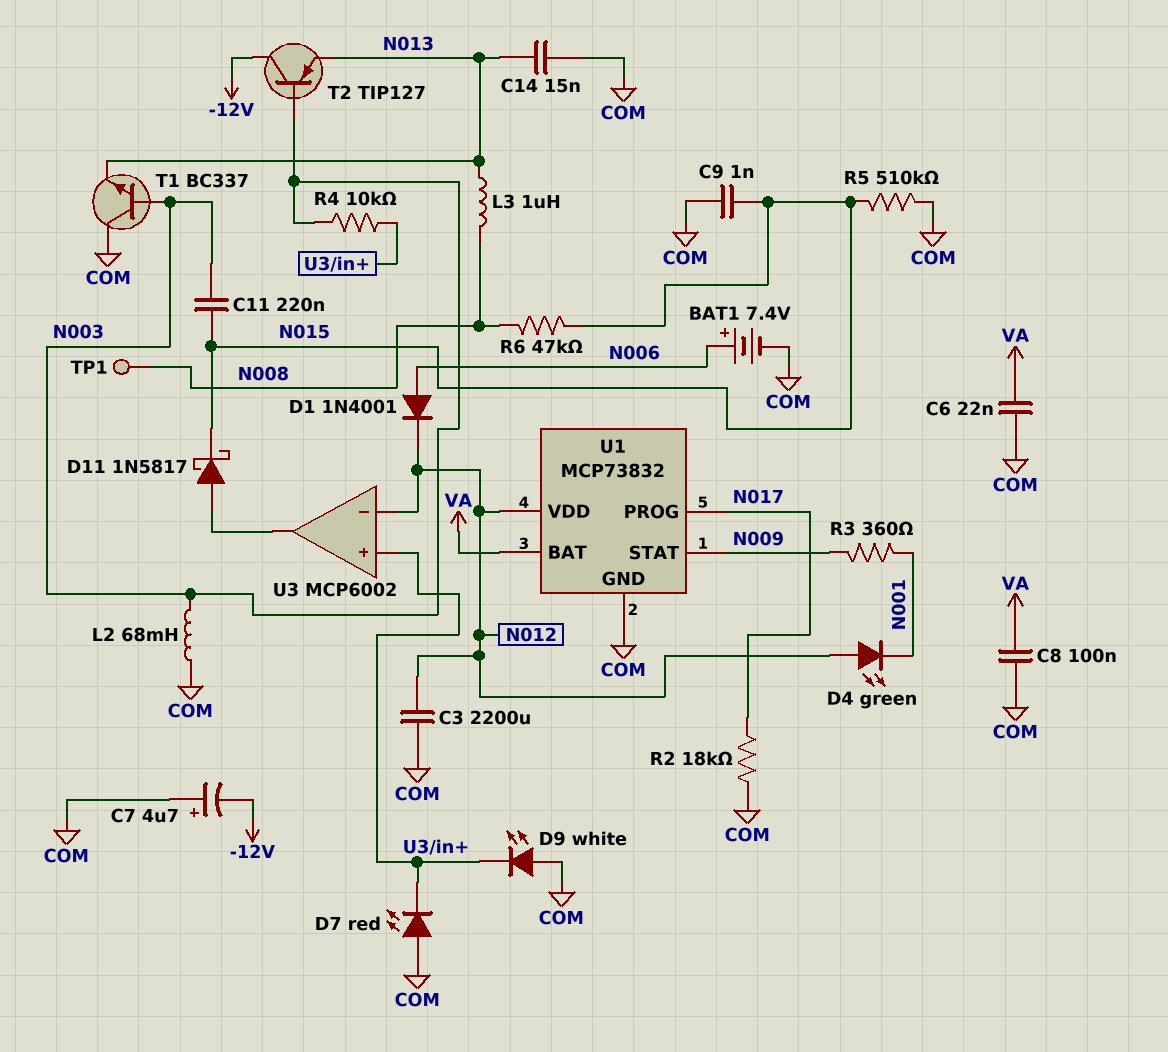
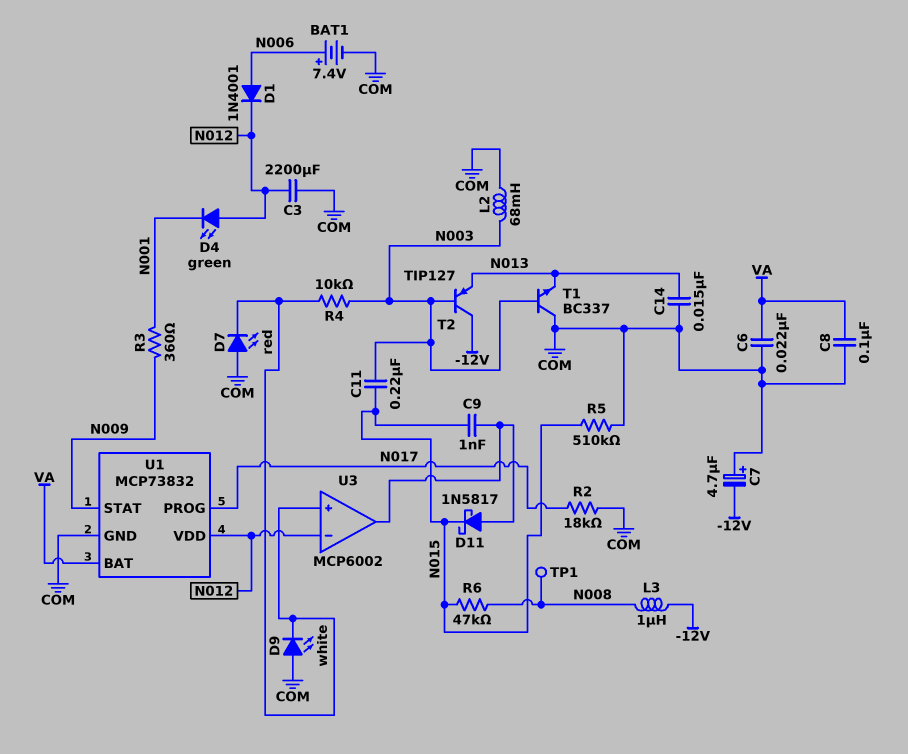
C9: 1nF (COM, N015) -> 1nF (N015, U3/out)
L3: 1uH (N008, N013) -> 1uH (-12V, N008)

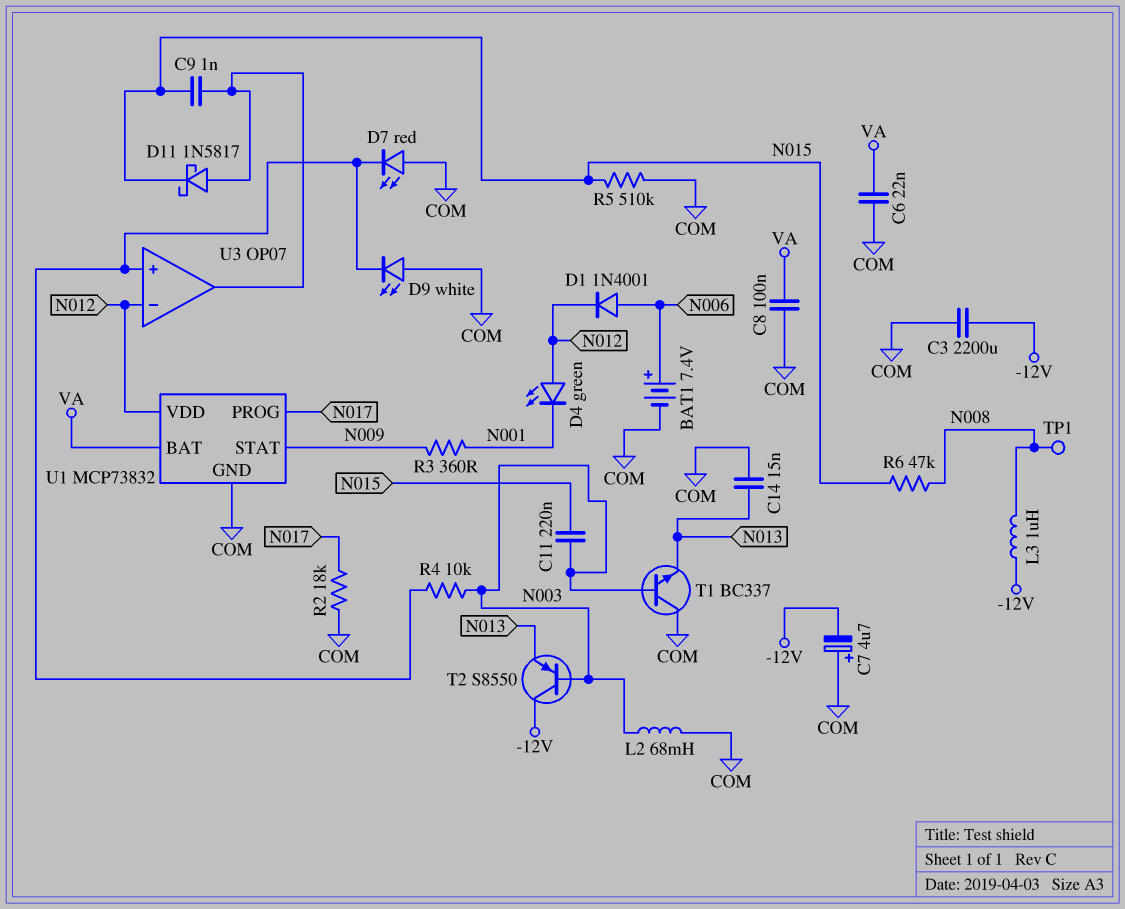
C3: 2200uF (COM, N012) -> 2200uF (-12V, COM)
T2: PNP TIP127 (B N003, C -12V, E N013) -> PNP S8550 (B N003, C -12V, E N013)
U3: MCP6002 -> OP07

